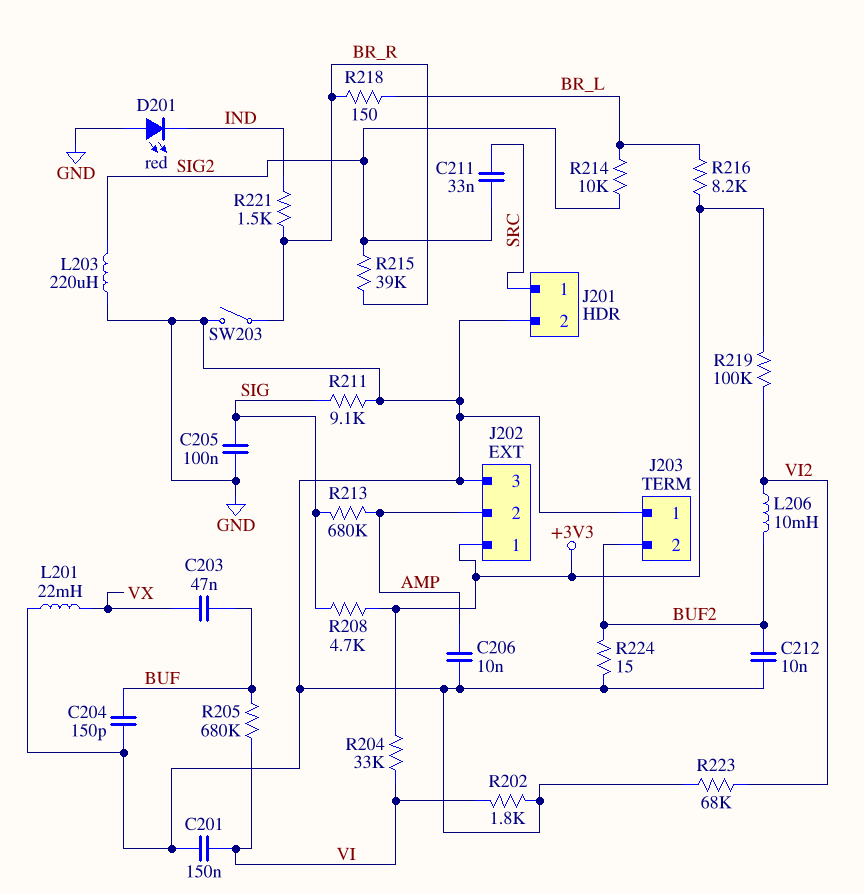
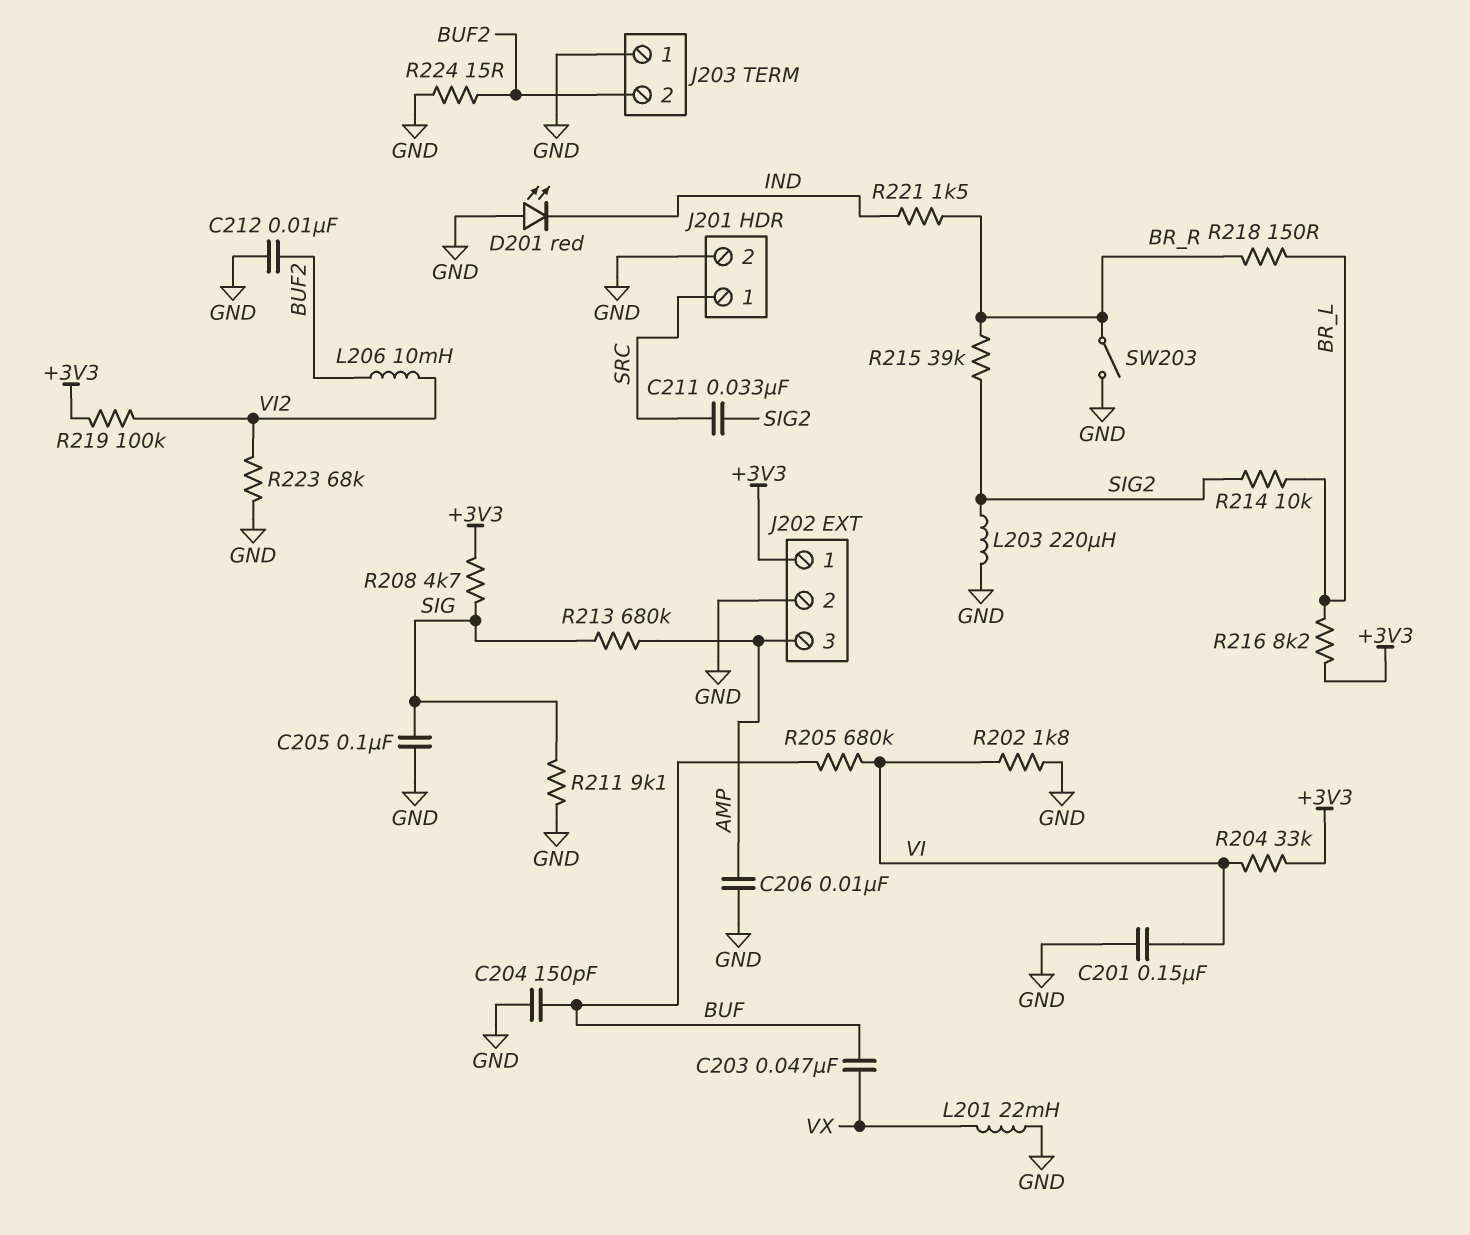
J202 pin 2: AMP -> GND
J202 pin 3: GND -> AMP

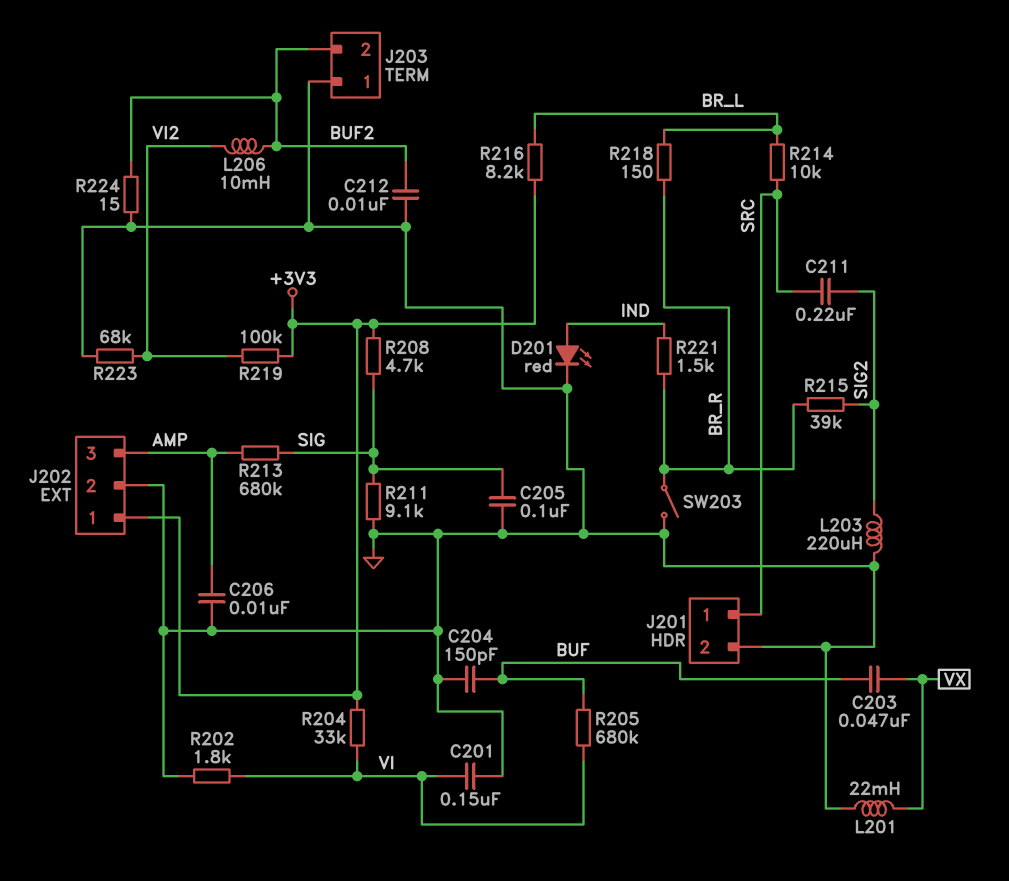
C211: 33nF (SIG2, SRC) -> 220nF (SIG2, SRC)
D201: LED red (A GND, K IND) -> LED red (A IND, K GND)
R214: 10k (BR_L, SIG2) -> 10k (BR_L, SRC)

